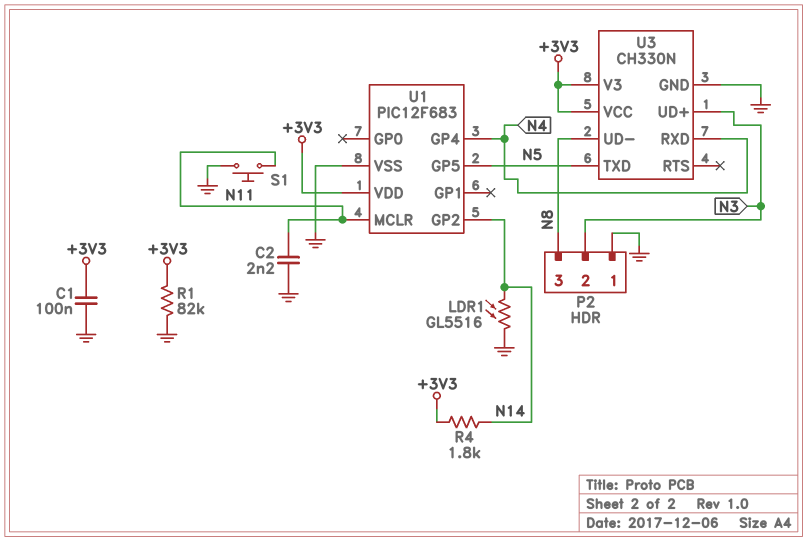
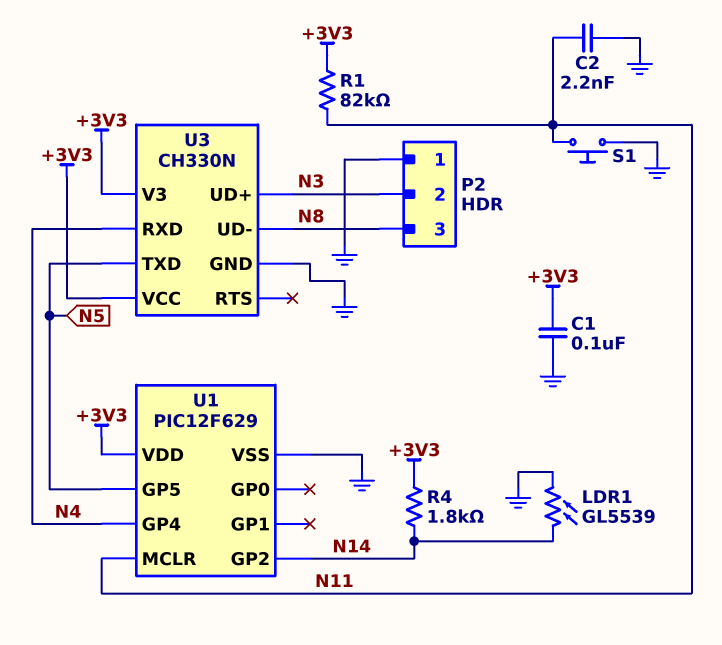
LDR1: GL5516 (GND, N14) -> GL5539 (GND, N14)
R1: 82k (+3V3, GND) -> 82k (+3V3, N11)
U1: PIC12F683 -> PIC12F629

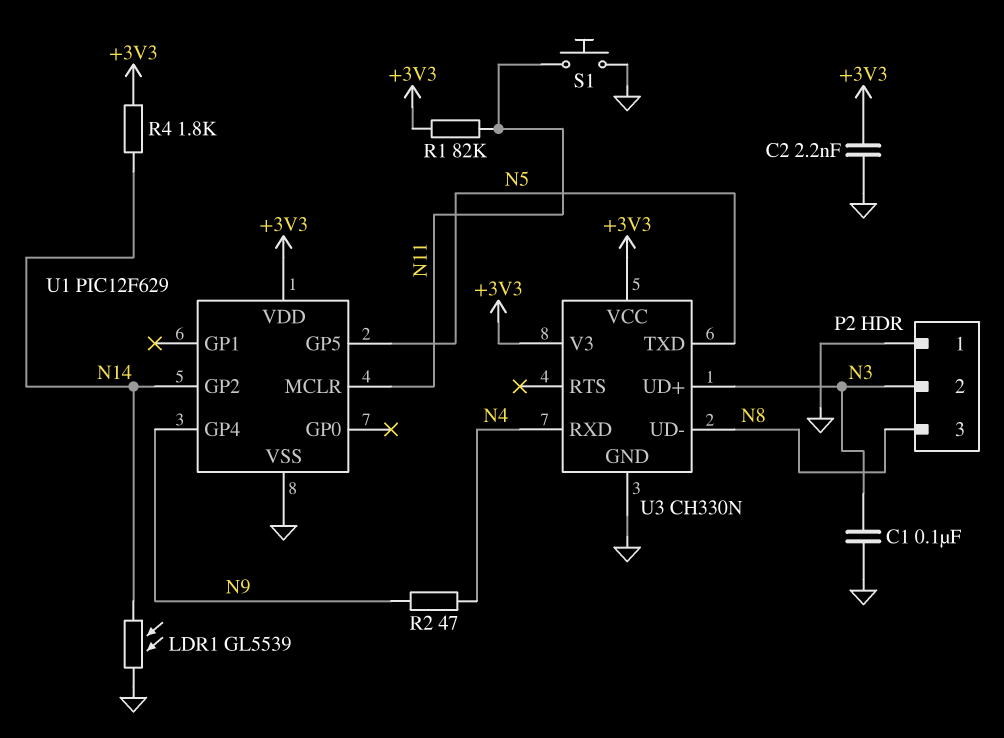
C1: 100nF (+3V3, GND) -> 100nF (GND, N3)
C2: 2.2nF (GND, N11) -> 2.2nF (+3V3, GND)
R2: none -> 47 (N4, N9)
U1 pin GP4: N4 -> N9

